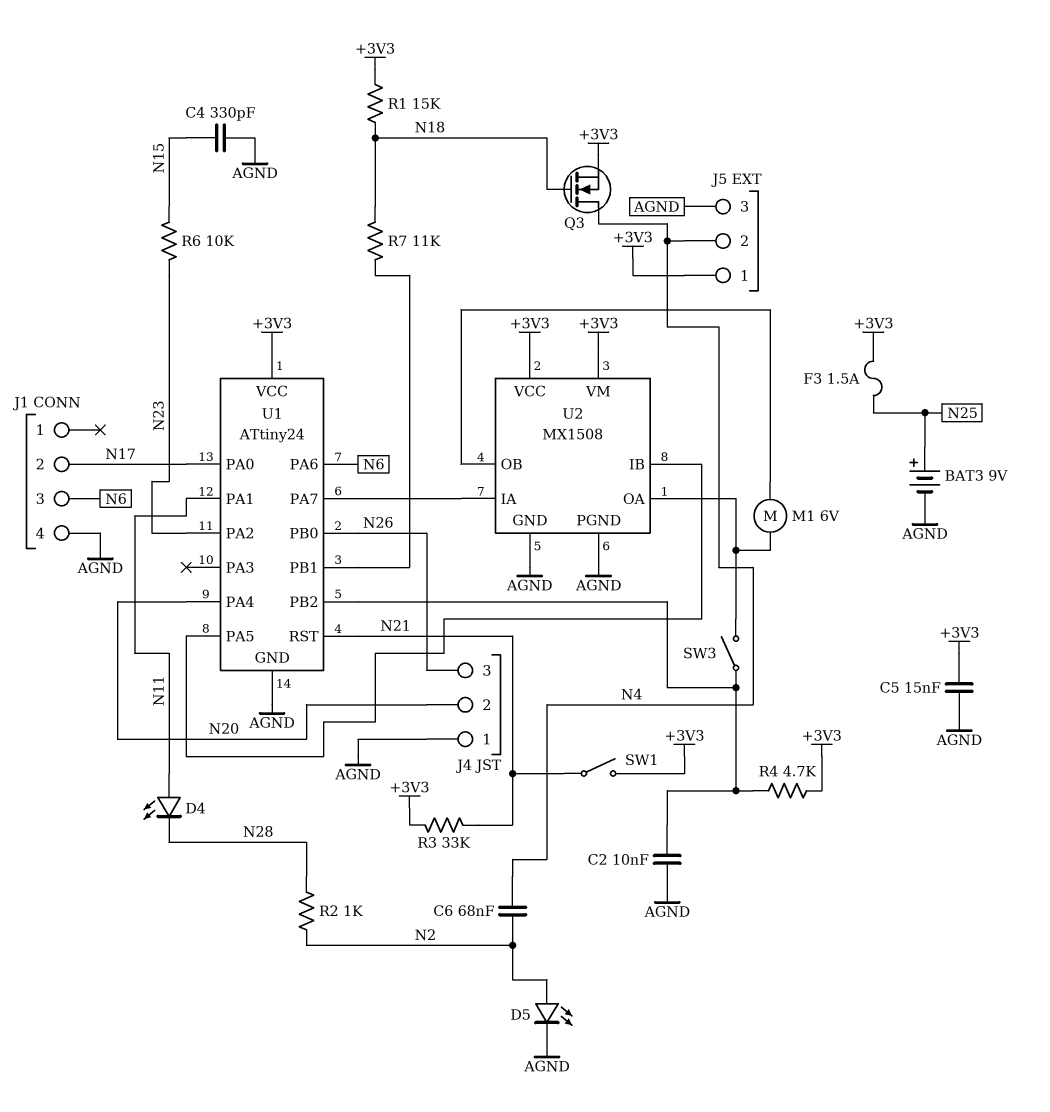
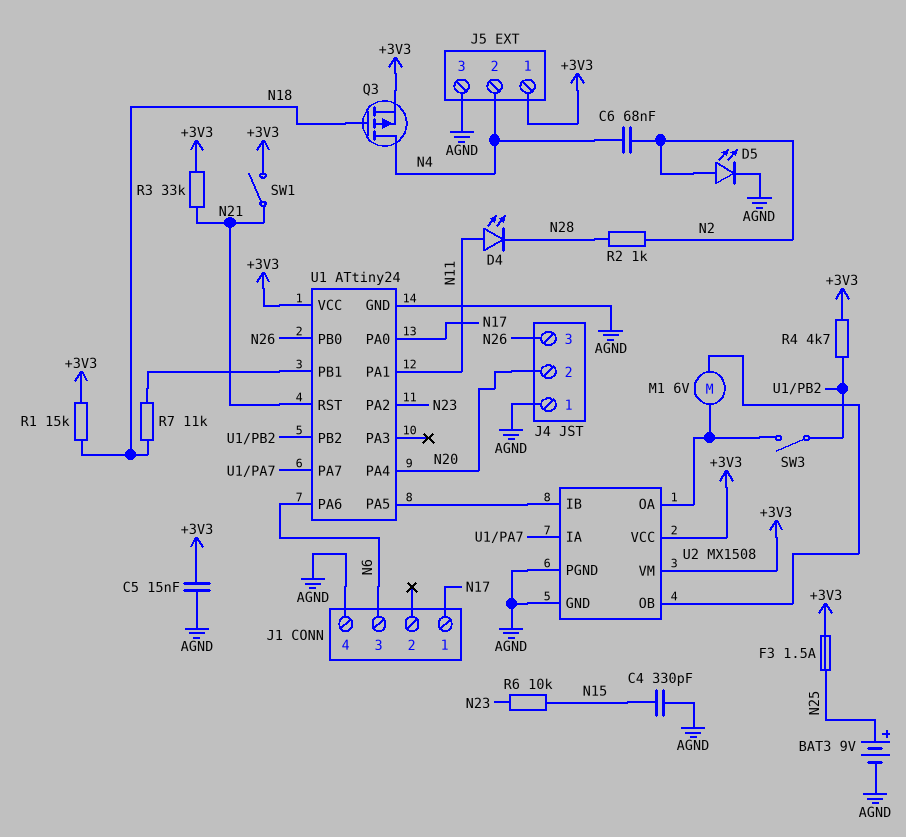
C2: 10nF (AGND, U1/PB2) -> none
J1 pin 1: none -> N17
J1 pin 2: N17 -> none
Q3: NMOS (G N18, D N4, S +3V3) -> PMOS (G N18, D N4, S +3V3)

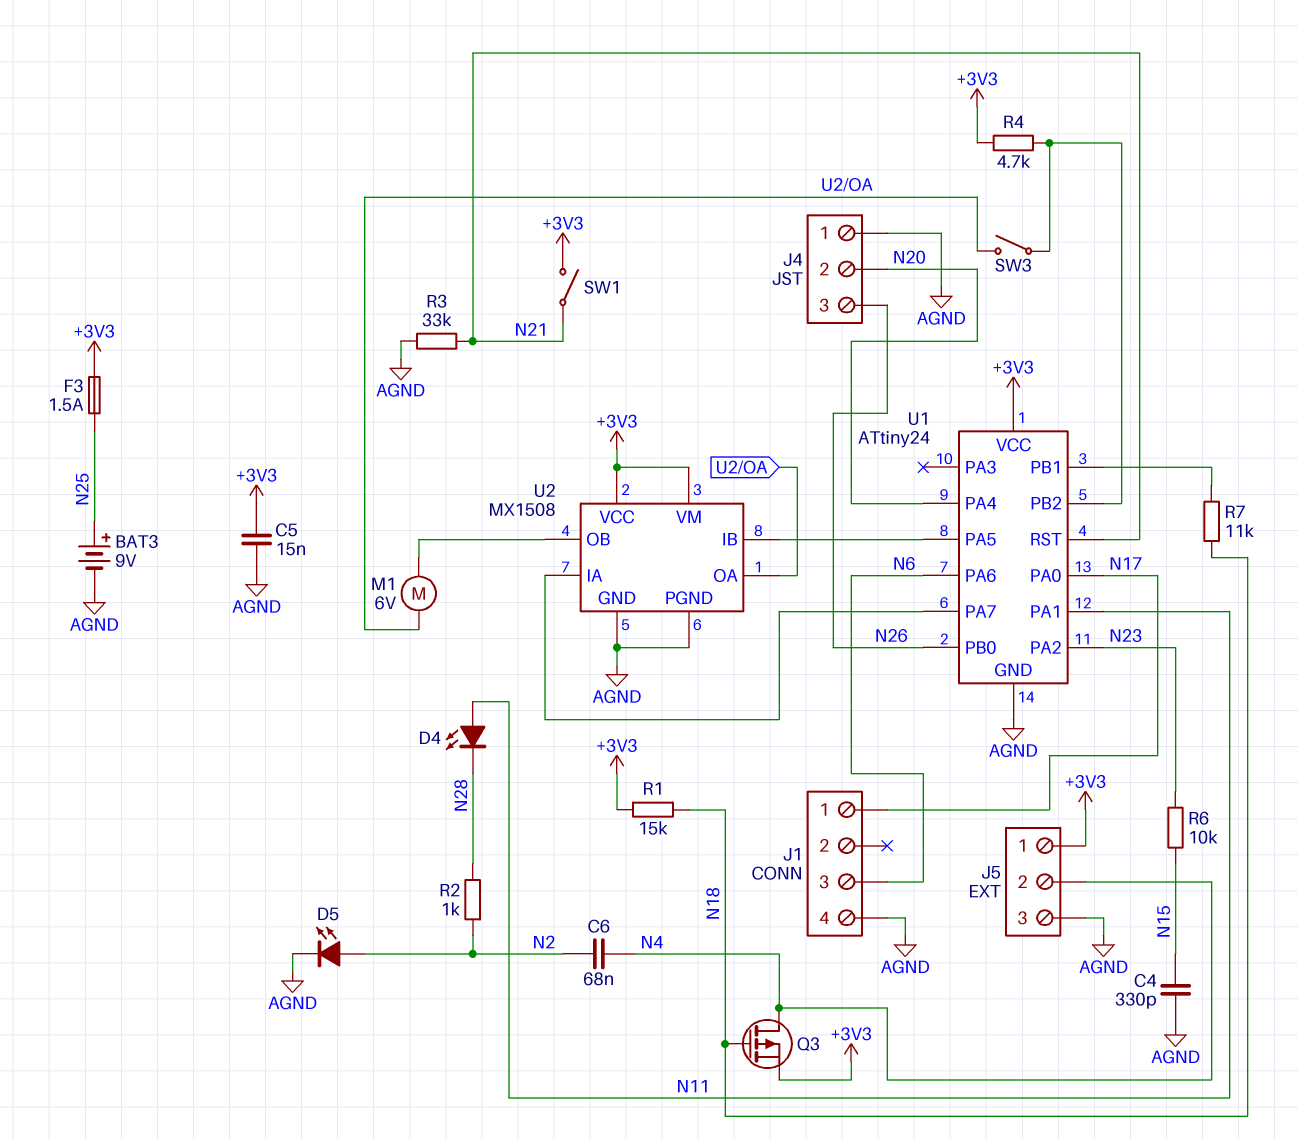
R3: 33k (+3V3, N21) -> 33k (AGND, N21)

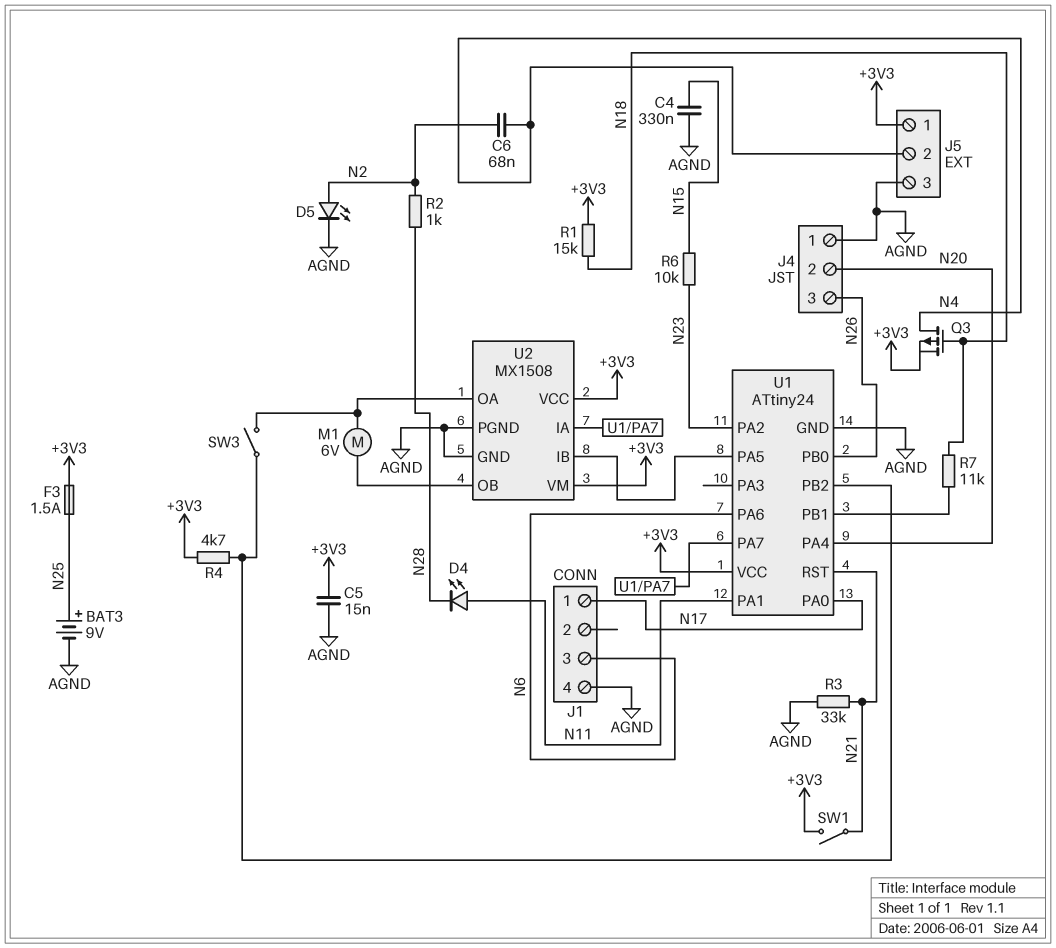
C4: 330pF (AGND, N15) -> 330nF (AGND, N15)

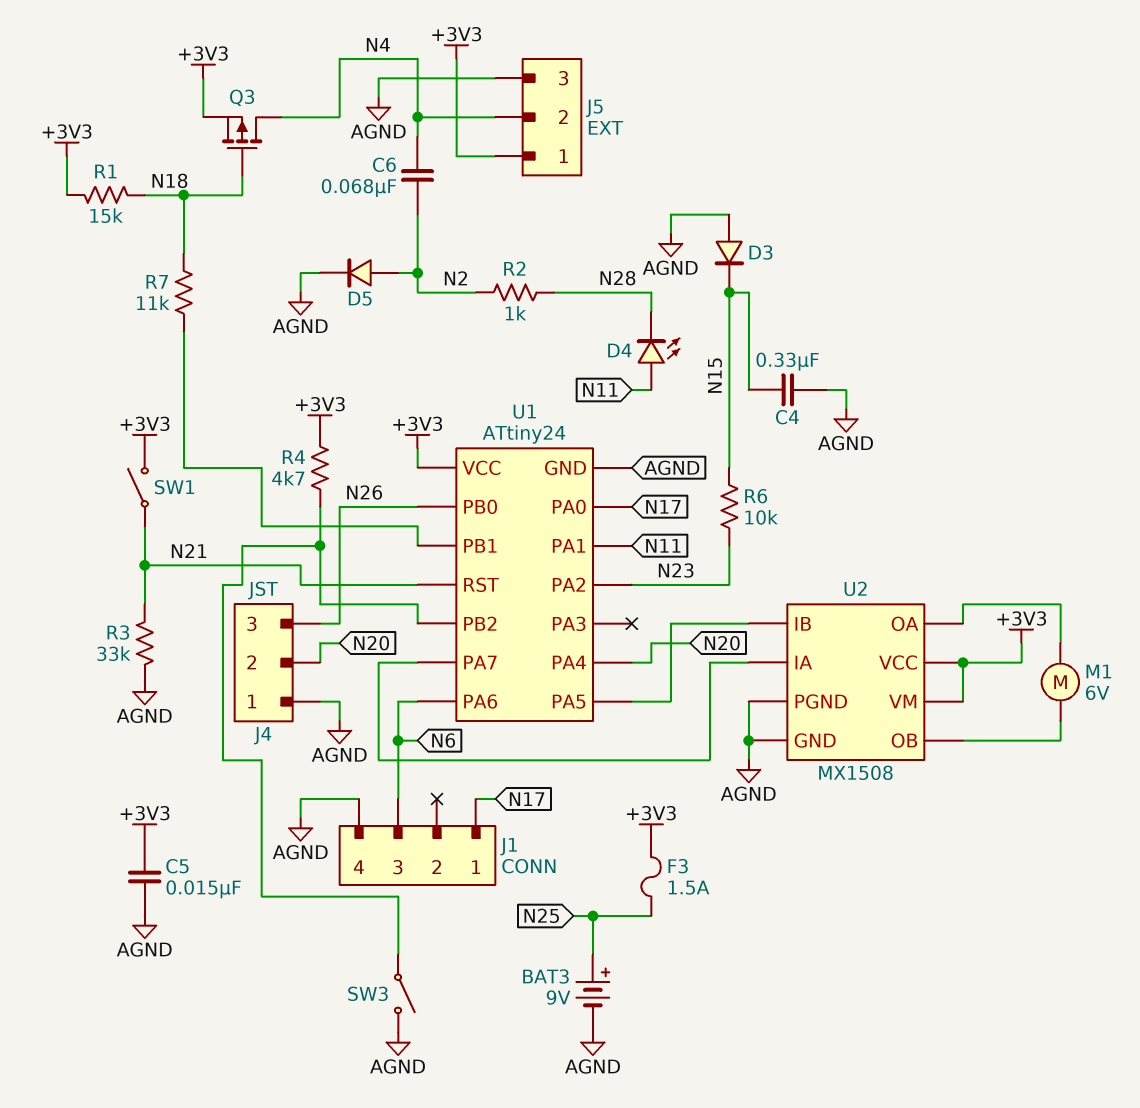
D3: none -> diode (A AGND, K N15)
D5: LED (A N2, K AGND) -> diode (A N2, K AGND)
SW3: switch (U1/PB2, U2/OA) -> switch (AGND, U1/PB2)

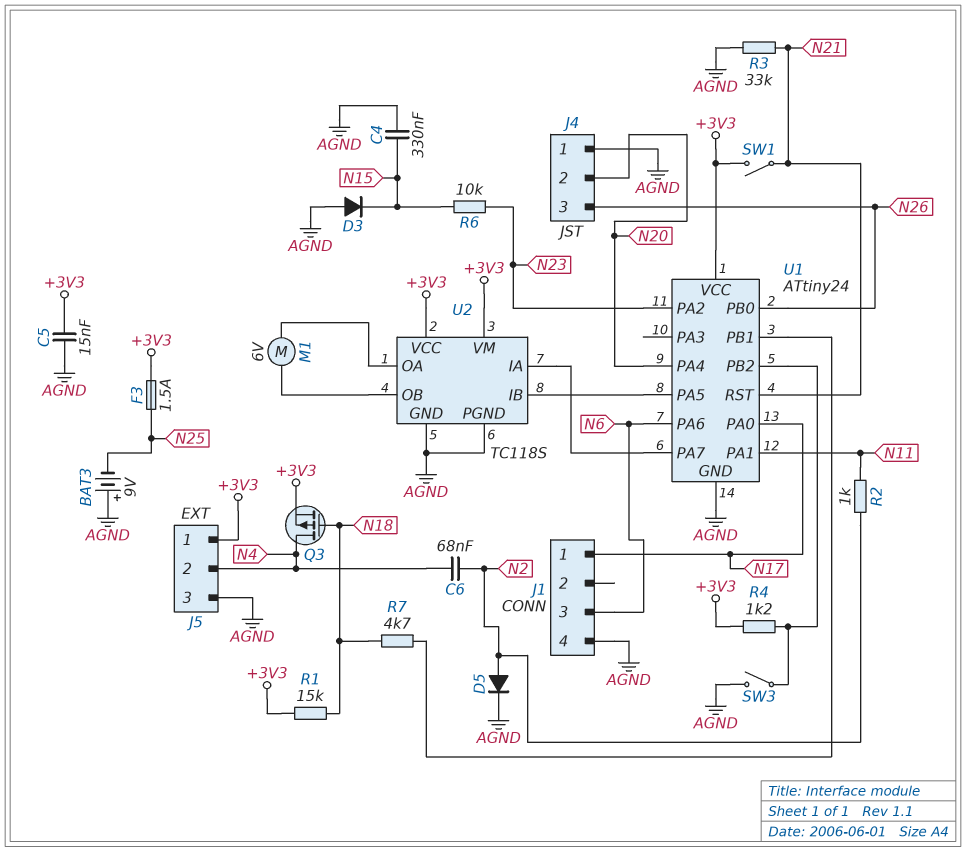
BAT3: 9V (plus N25, minus AGND) -> 9V (plus AGND, minus N25)
D4: LED (A N11, K N28) -> none
R2: 1k (N2, N28) -> 1k (N2, N11)
R4: 4.7k (+3V3, U1/PB2) -> 1.2k (+3V3, U1/PB2)
R7: 11k (N18, U1/PB1) -> 4.7k (N18, U1/PB1)
U2: MX1508 -> TC118S

